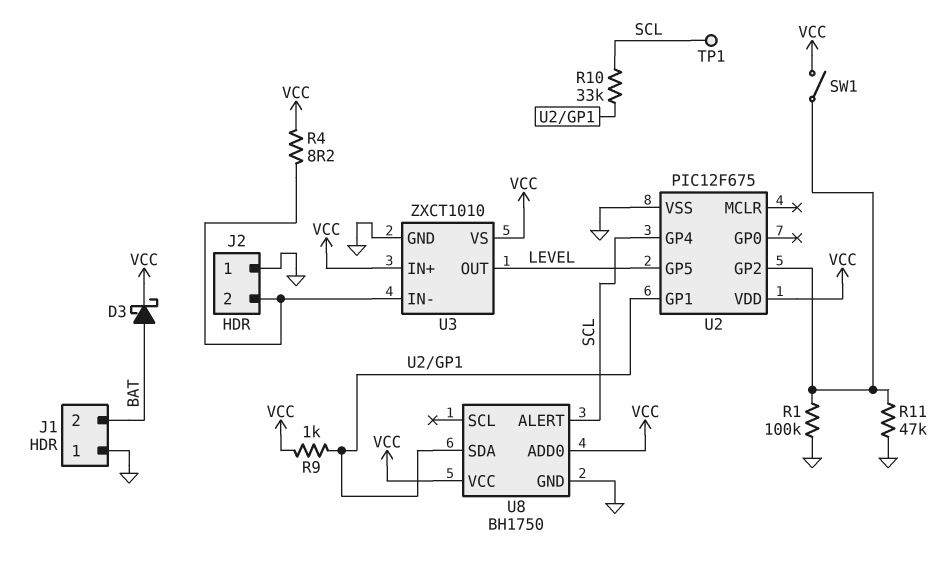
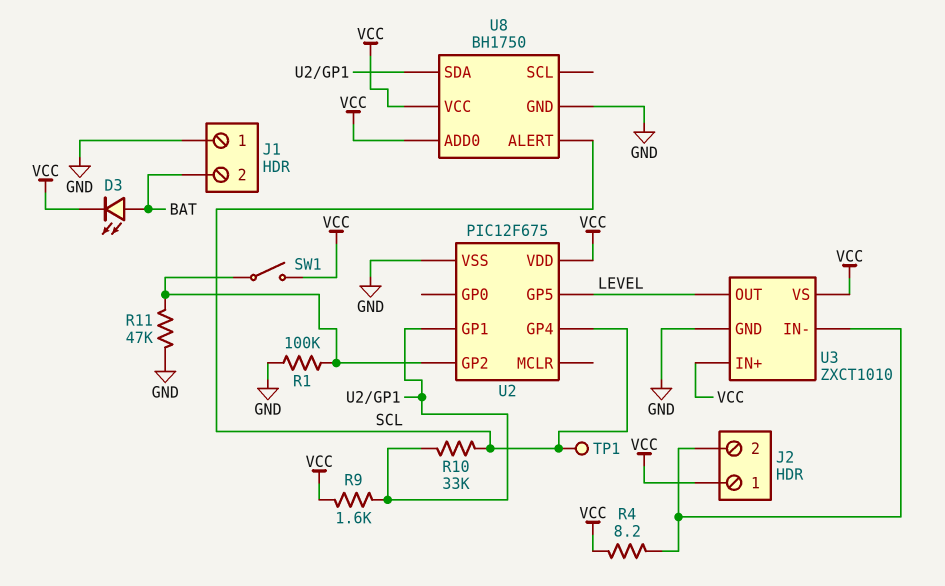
D3: schottky (A BAT, K VCC) -> LED (A BAT, K VCC)
J2 pin 1: GND -> VCC
R9: 1k (U2/GP1, VCC) -> 1.6k (U2/GP1, VCC)

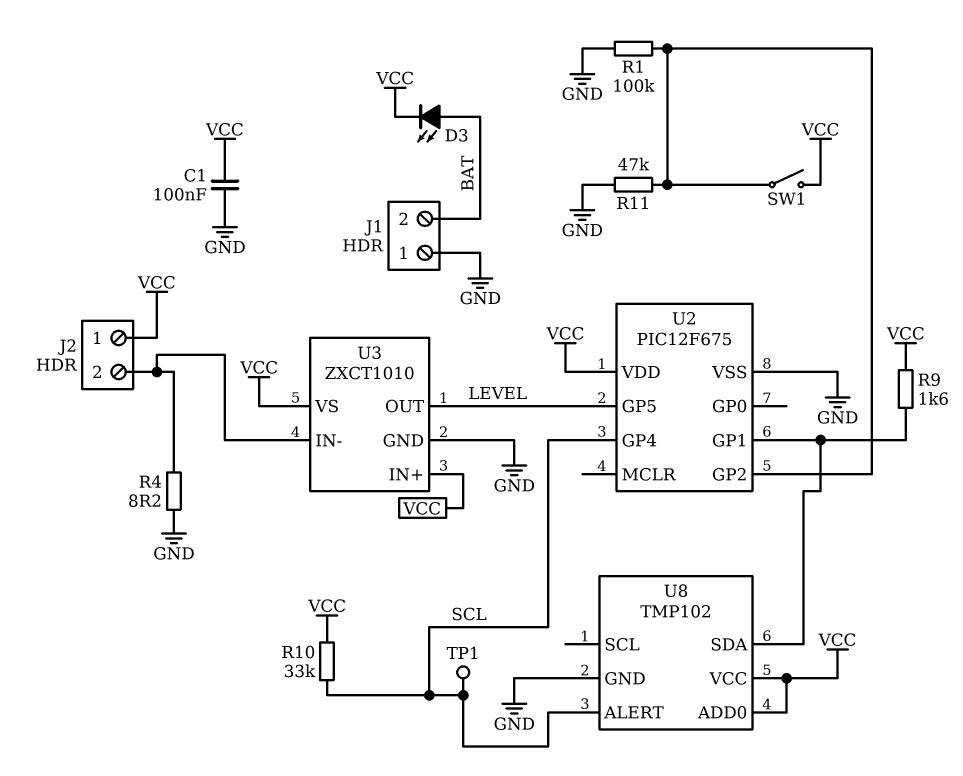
C1: none -> 100nF (GND, VCC)
R4: 8.2 (J2/2, VCC) -> 8.2 (GND, J2/2)
R10: 33k (SCL, U2/GP1) -> 33k (SCL, VCC)
U8: BH1750 -> TMP102

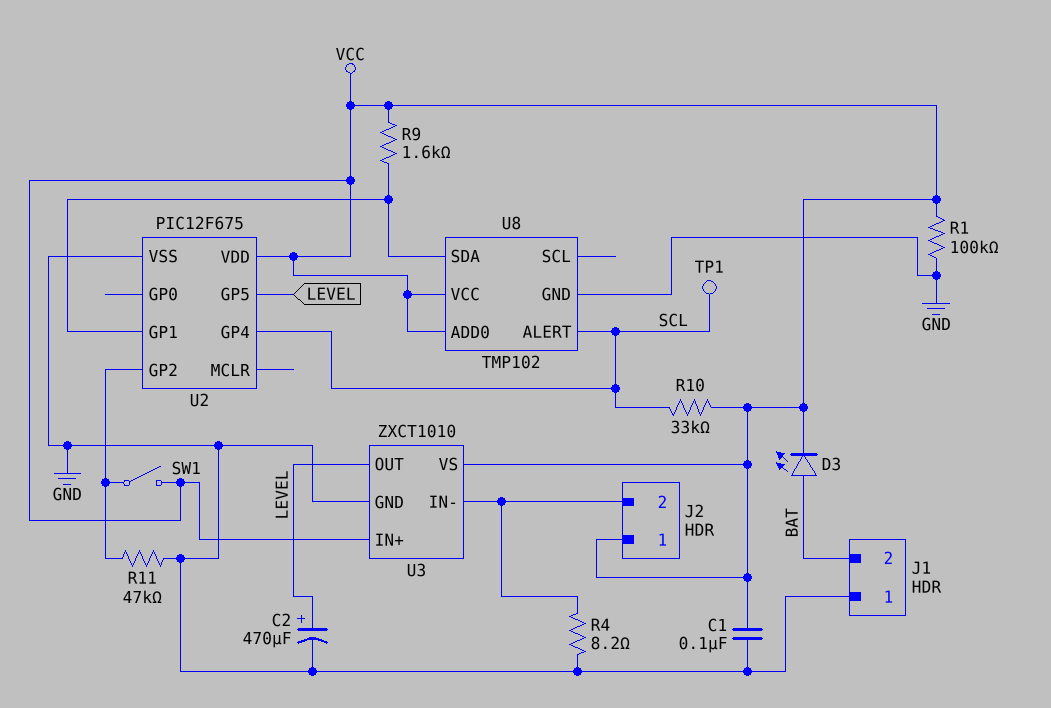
C2: none -> 470uF (plus LEVEL, minus GND)
R1: 100k (GND, U2/GP2) -> 100k (GND, VCC)

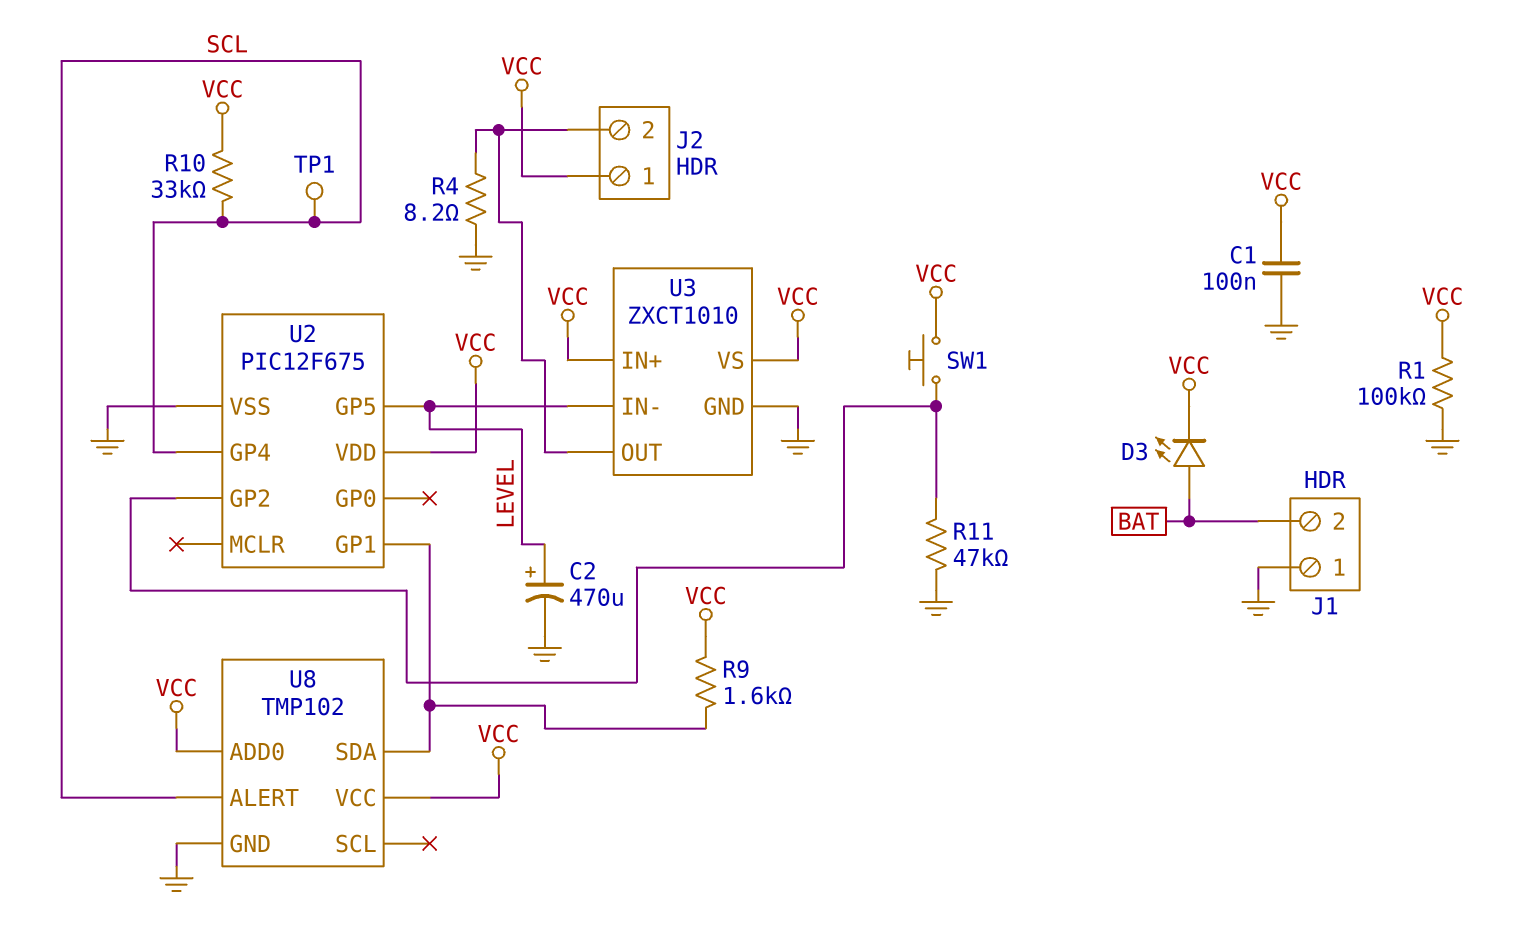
SW1: switch (U2/GP2, VCC) -> button (U2/GP2, VCC)
U3 pin IN-: J2/2 -> LEVEL
U3 pin OUT: LEVEL -> J2/2

